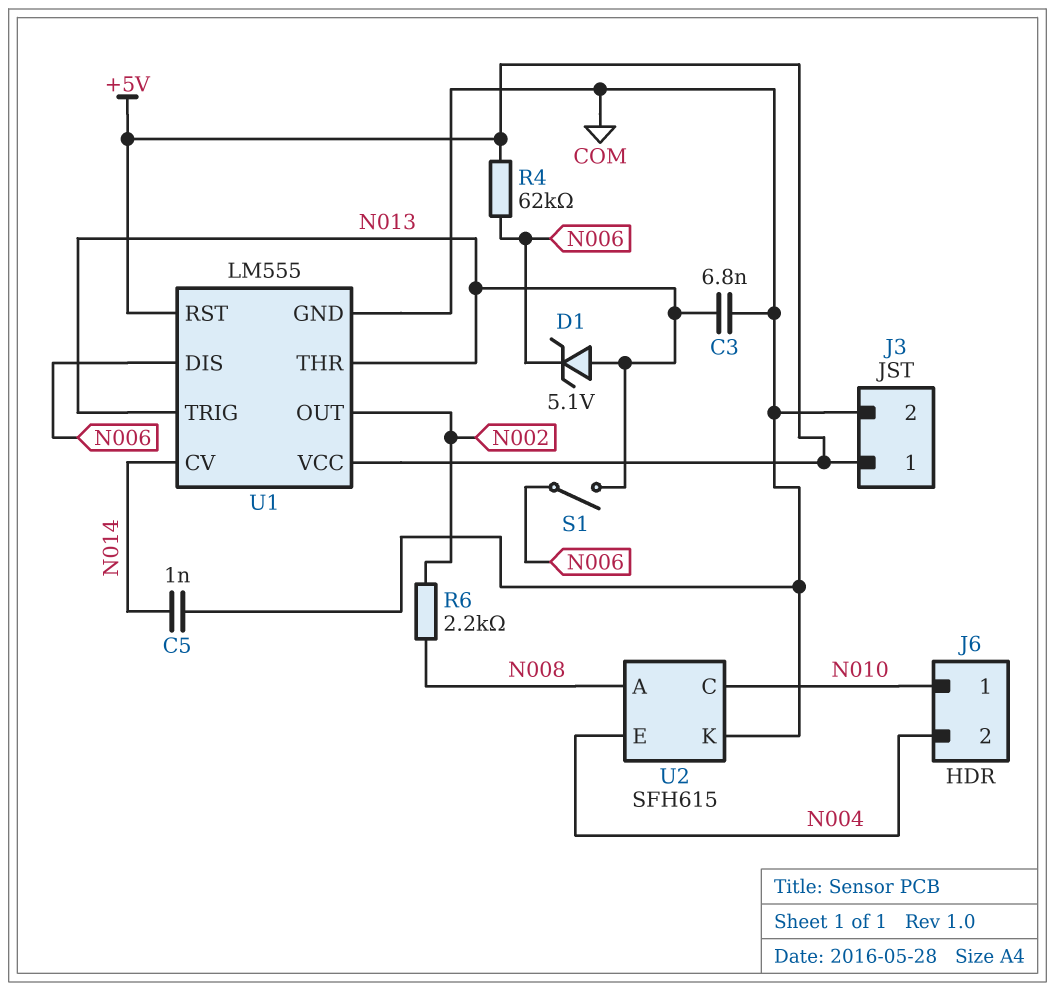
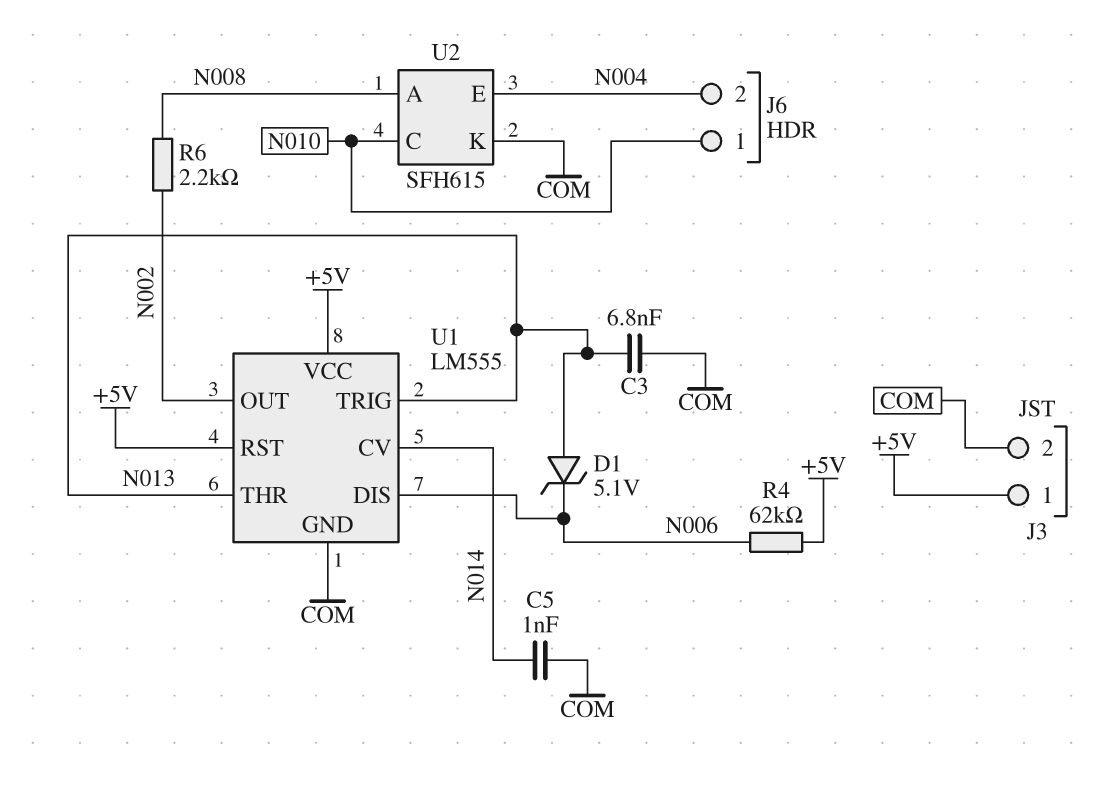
S1: switch (N006, N013) -> none

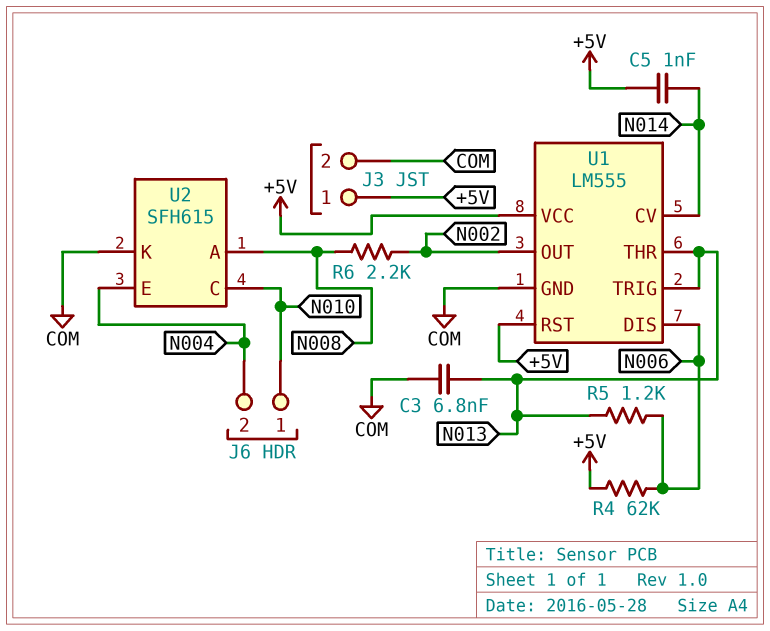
C5: 1nF (COM, N014) -> 1nF (+5V, N014)
D1: zener 5.1V (A N013, K N006) -> none
R5: none -> 1.2k (N006, N013)

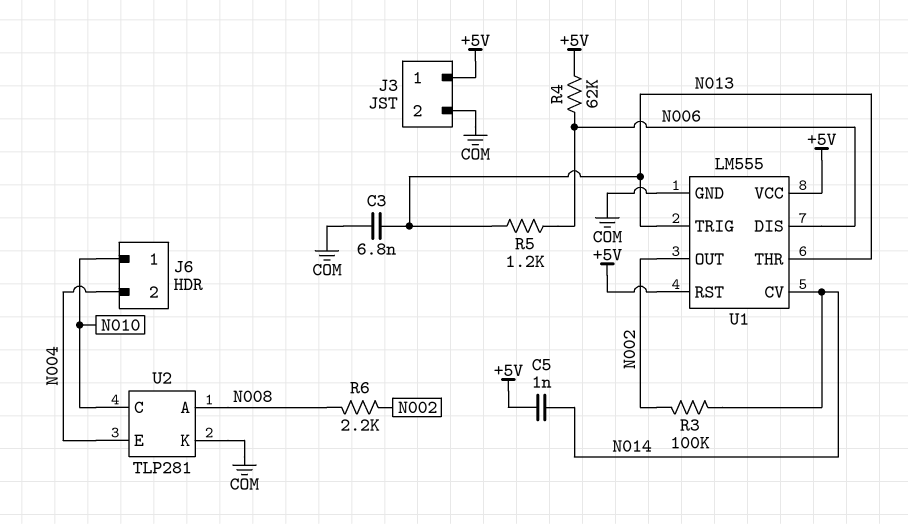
R3: none -> 100k (N002, N014)
U2: SFH615 -> TLP281

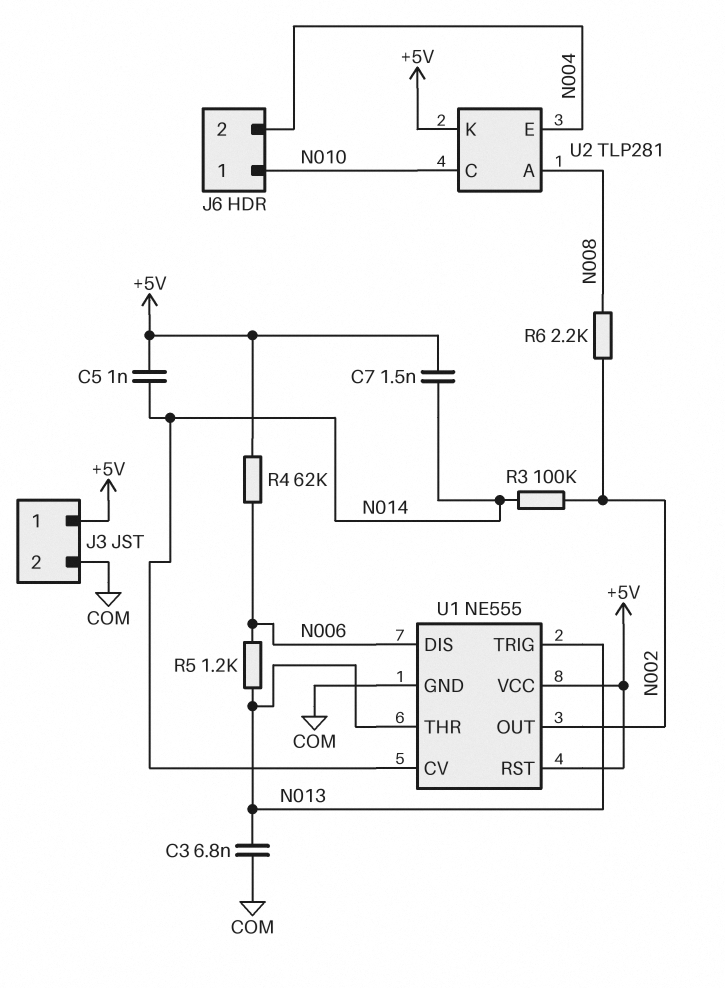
C7: none -> 1.5nF (+5V, N014)
U1: LM555 -> NE555
U2 pin K: COM -> +5V

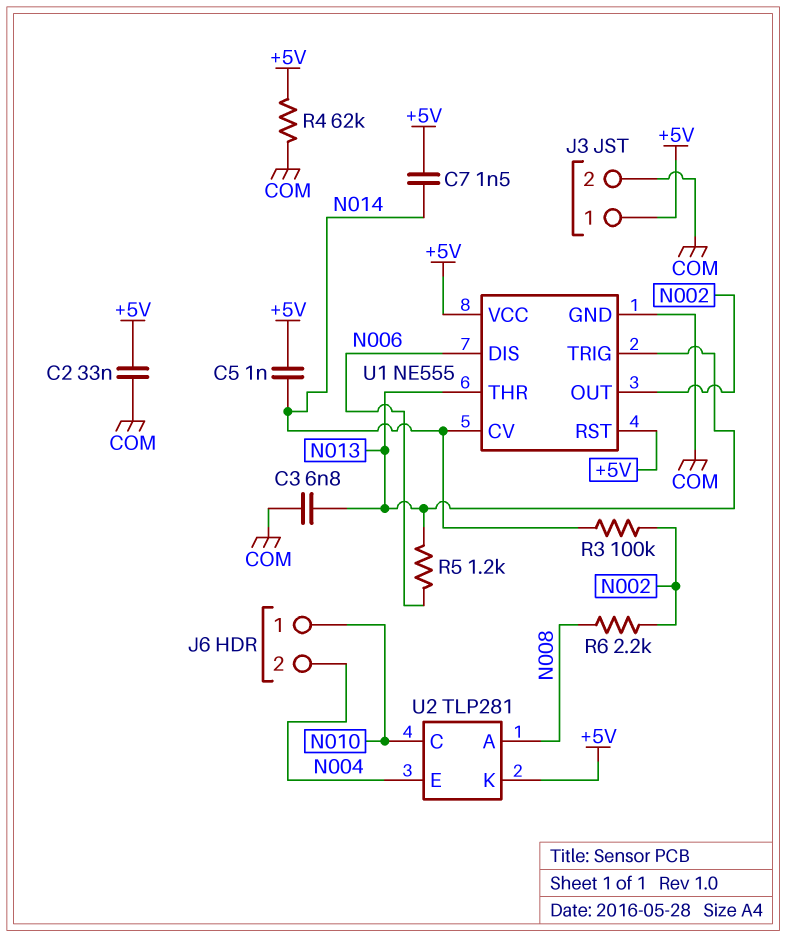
C2: none -> 33nF (+5V, COM)
R4: 62k (+5V, N006) -> 62k (+5V, COM)

